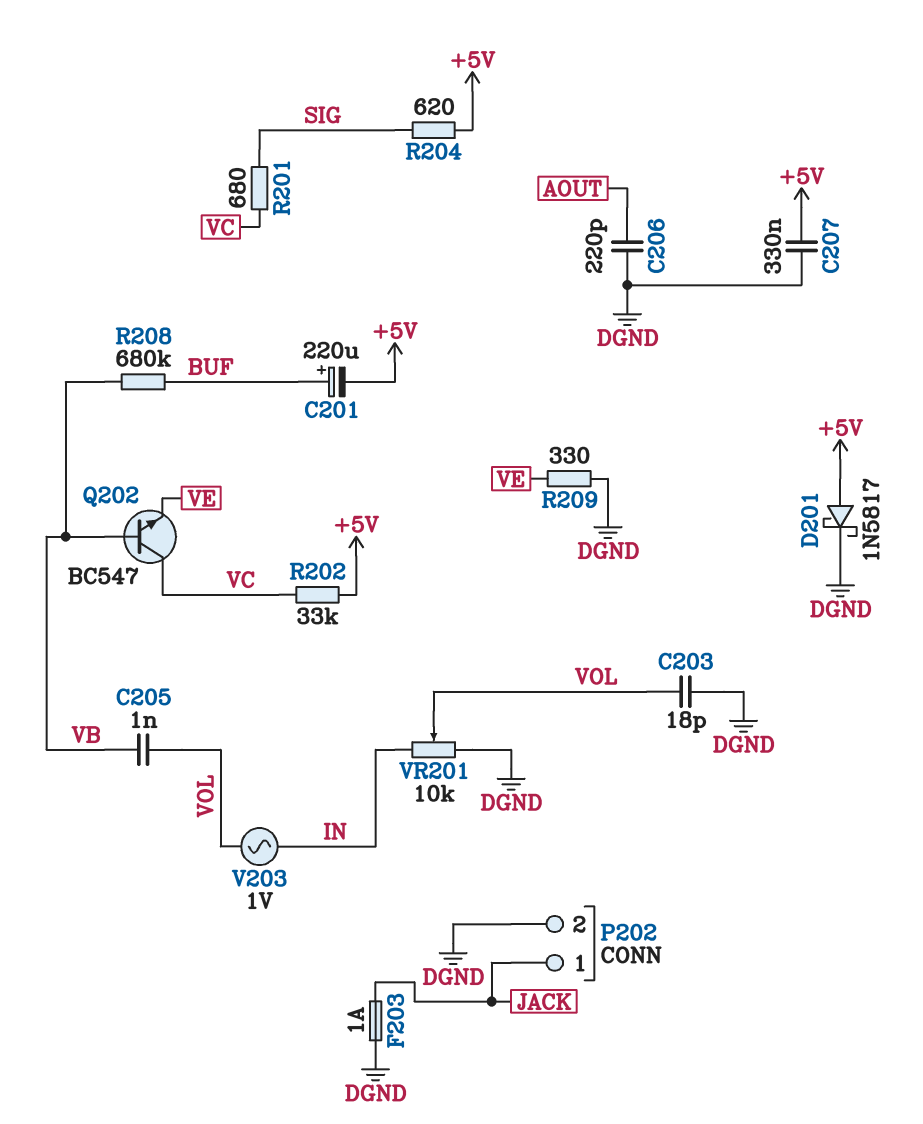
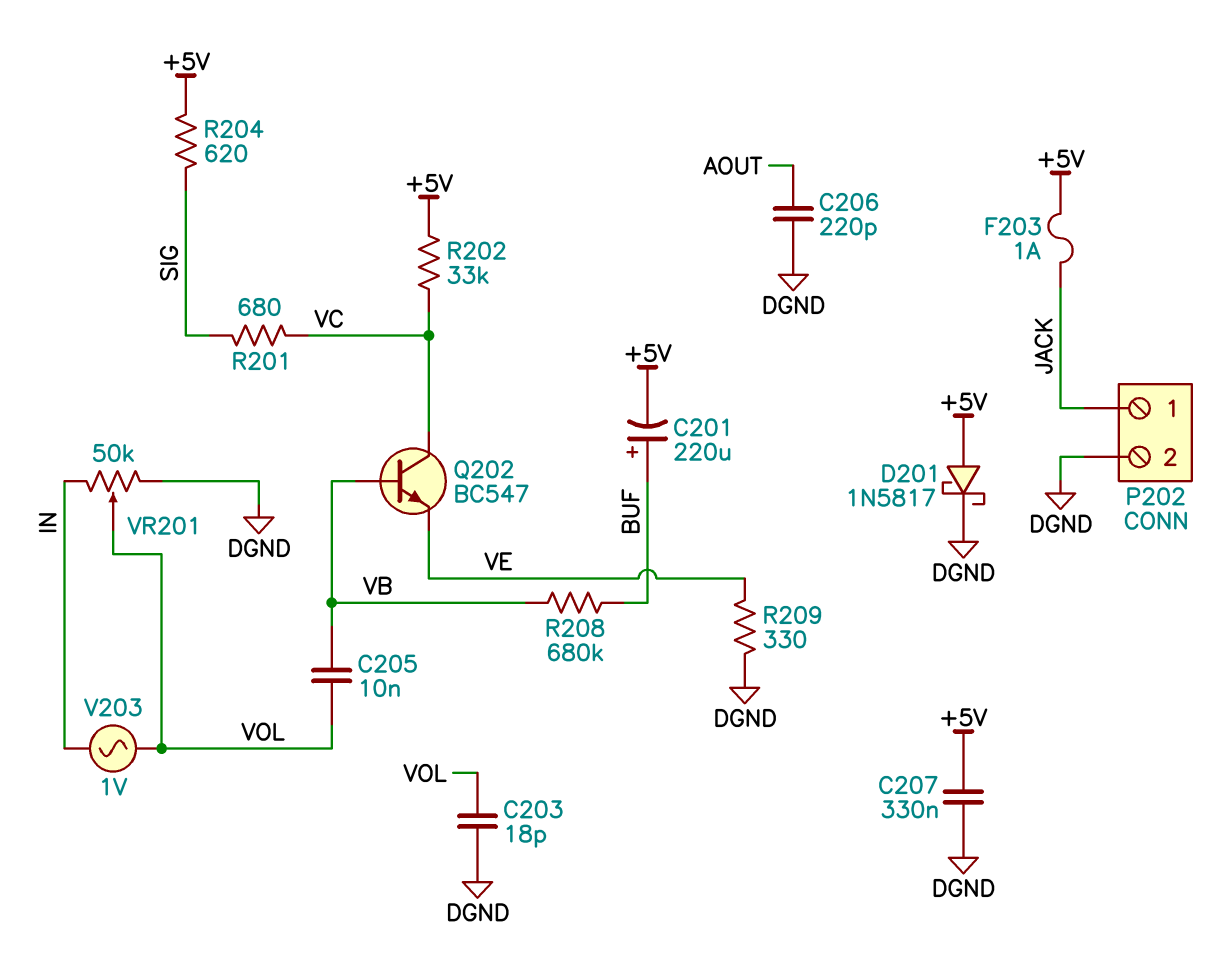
C205: 1nF (VB, VOL) -> 10nF (VB, VOL)
F203: 1A (DGND, JACK) -> 1A (+5V, JACK)
VR201: 10k (DGND, IN, wiper VOL) -> 50k (DGND, IN, wiper VOL)

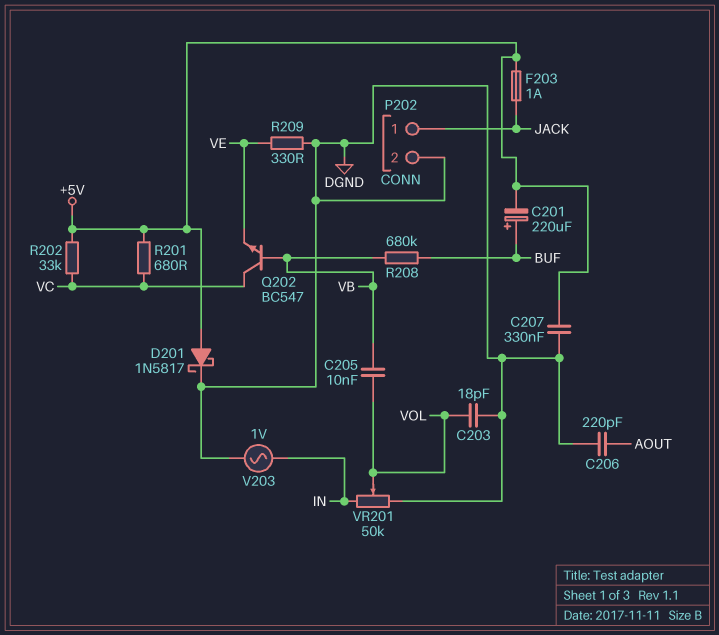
R201: 680 (SIG, VC) -> 680 (+5V, VC)
R204: 620 (+5V, SIG) -> none
V203: AC 1V (IN, VOL) -> AC 1V (DGND, IN)

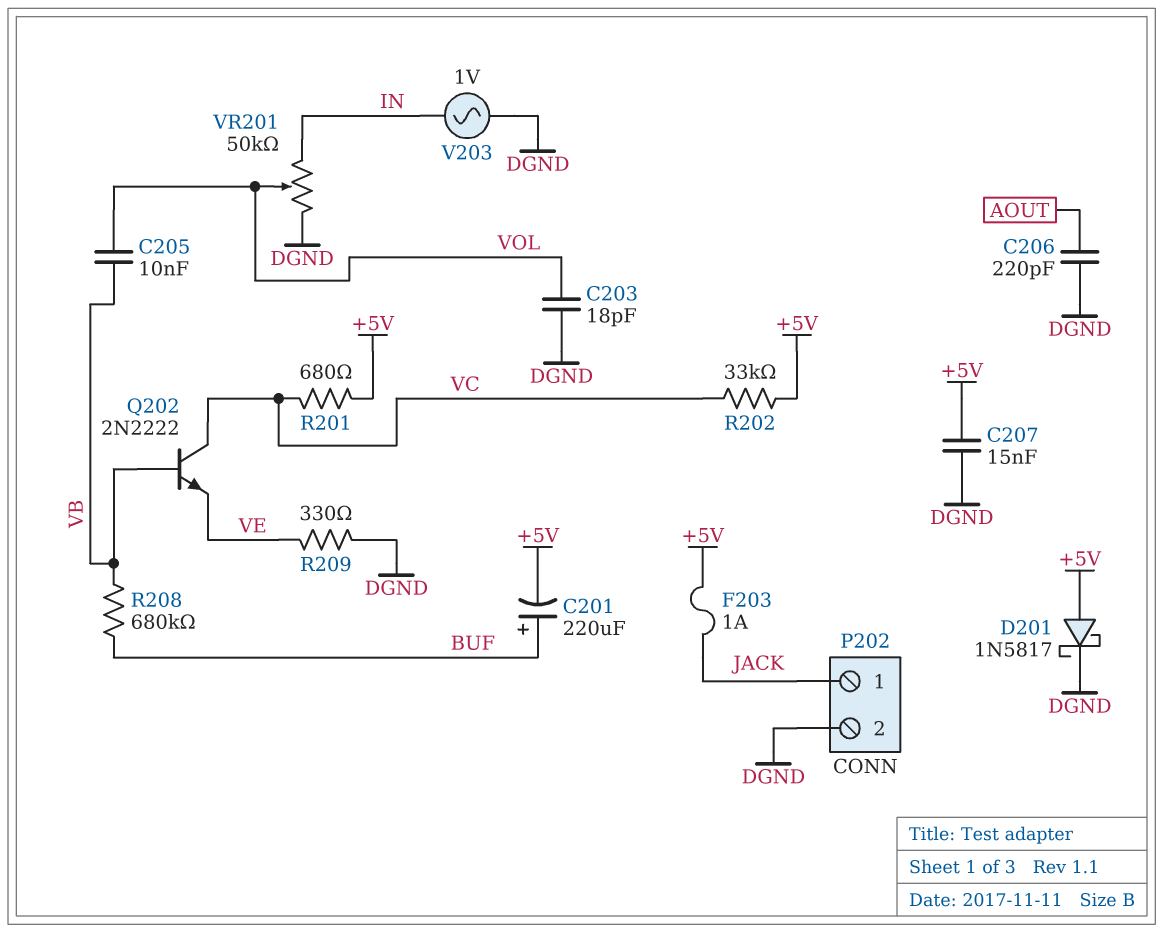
C207: 330nF (+5V, DGND) -> 15nF (+5V, DGND)
Q202: NPN BC547 (B VB, C VC, E VE) -> NPN 2N2222 (B VB, C VC, E VE)

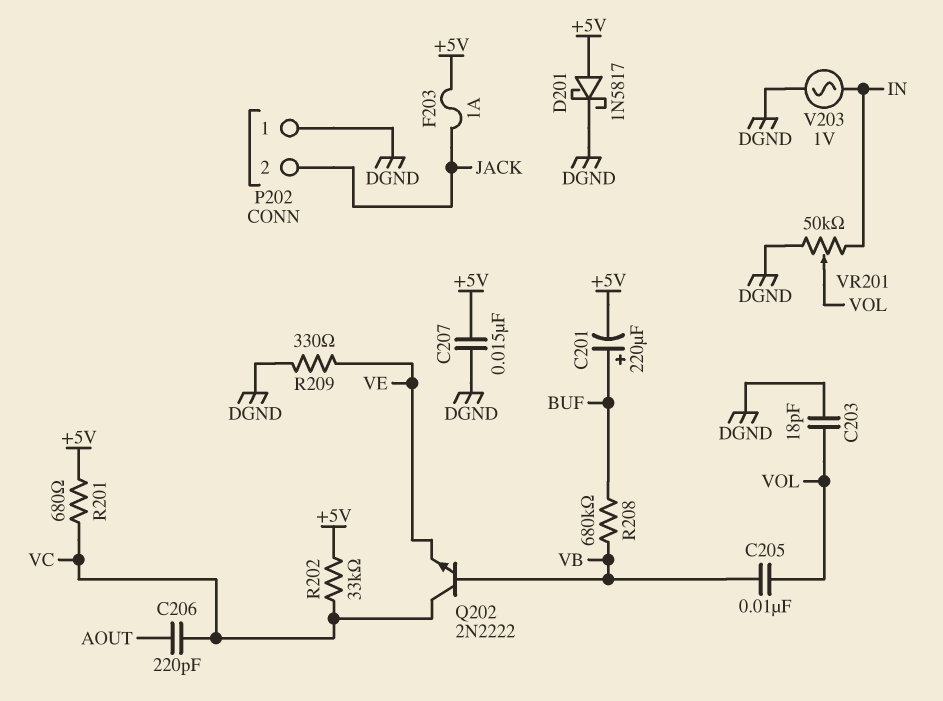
C206: 220pF (AOUT, DGND) -> 220pF (AOUT, VC)
P202 pin 1: JACK -> DGND
P202 pin 2: DGND -> JACK

